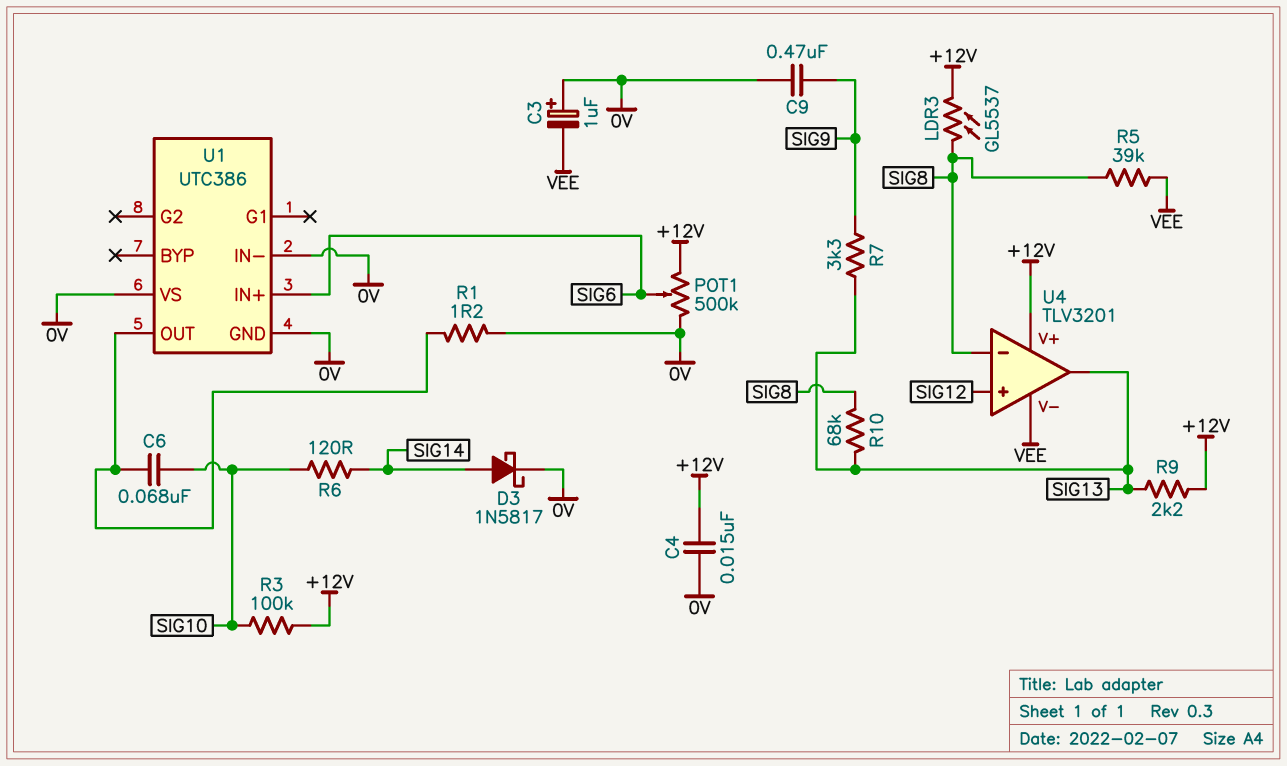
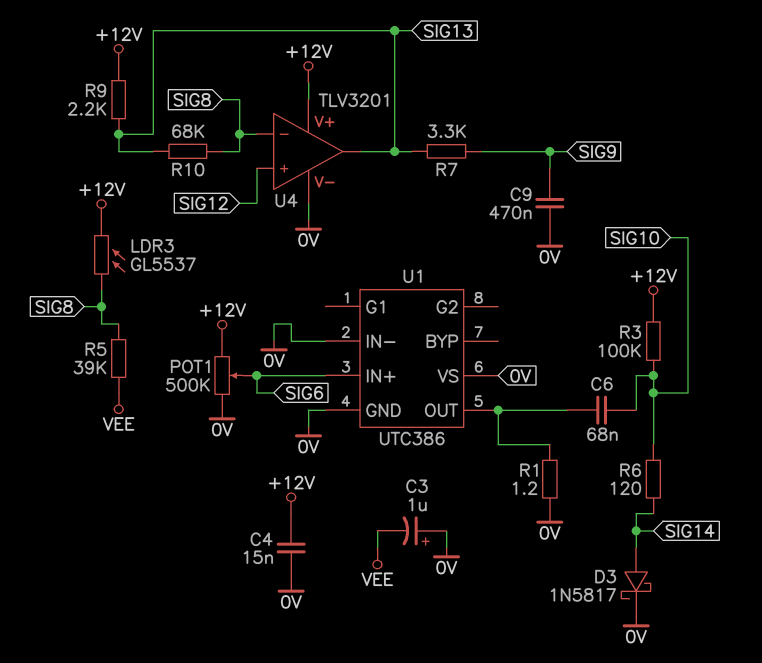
U4 pin V-: VEE -> 0V

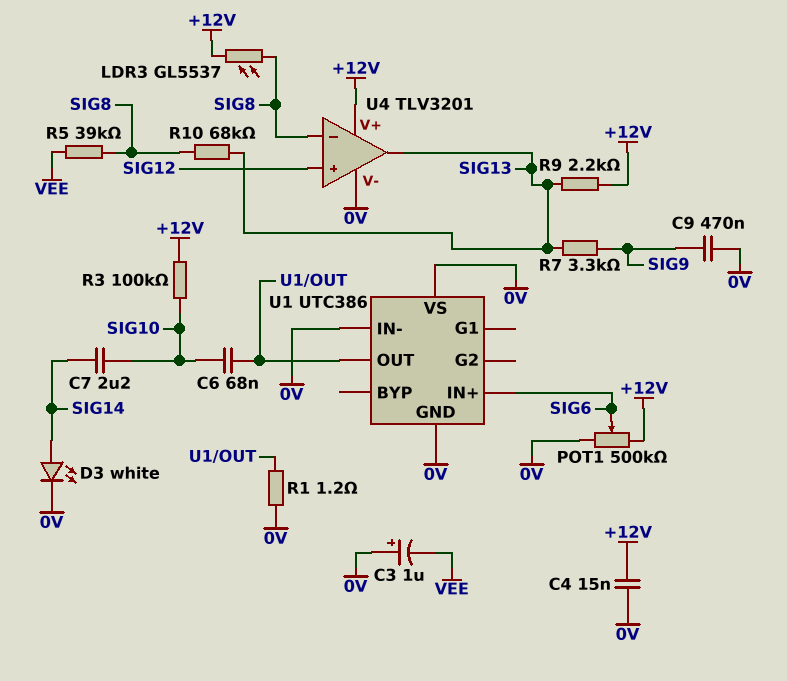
C7: none -> 2.2uF (SIG10, SIG14)
D3: schottky 1N5817 (A SIG14, K 0V) -> LED white (A SIG14, K 0V)
R6: 120 (SIG10, SIG14) -> none

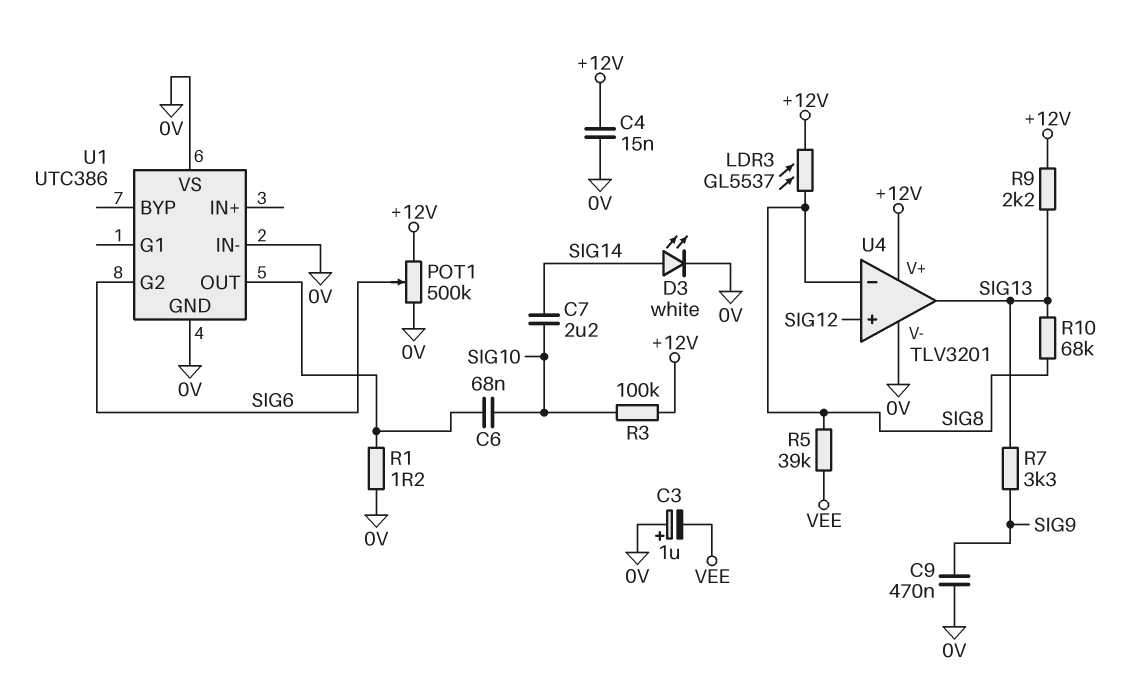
U1 pin G2: none -> SIG6
U1 pin IN+: SIG6 -> none

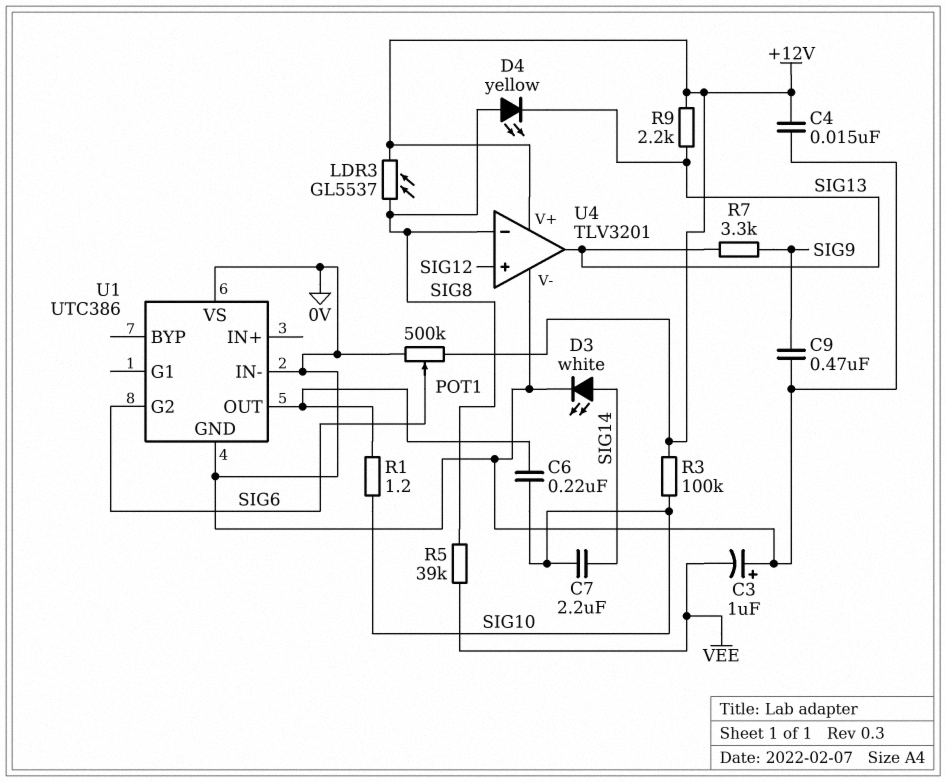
C6: 68nF (SIG10, U1/OUT) -> 220nF (SIG10, U1/OUT)
D4: none -> LED yellow (A SIG8, K SIG13)
R1: 1.2 (0V, U1/OUT) -> 1.2 (SIG10, U1/OUT)
R10: 68k (SIG8, SIG13) -> none

